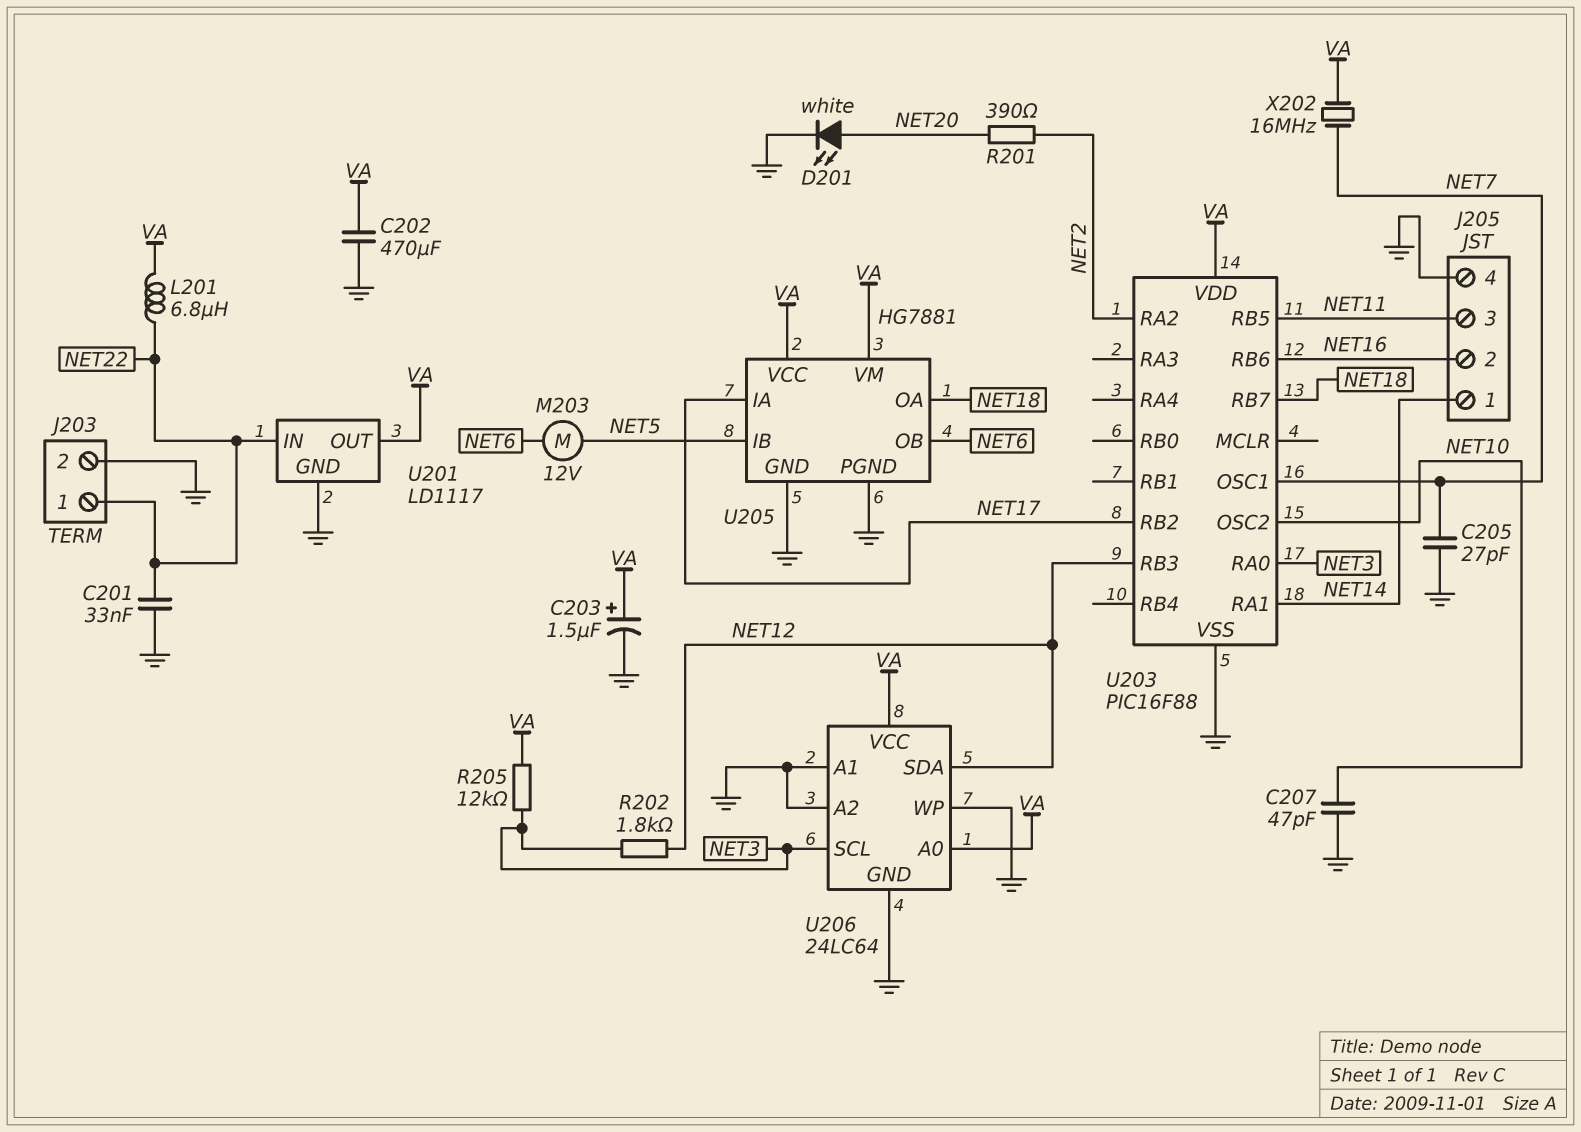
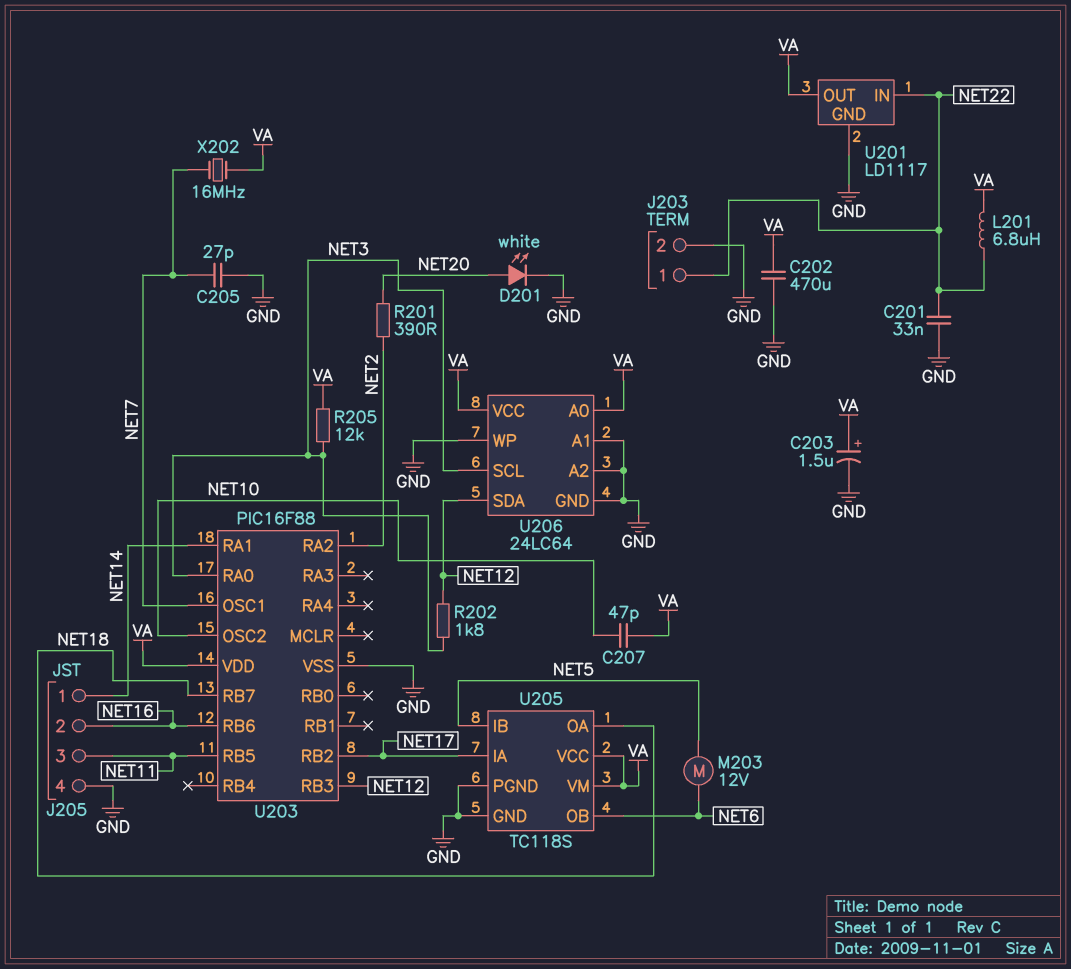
C207: 47pF (GND, NET10) -> 47pF (NET10, VA)
U205: HG7881 -> TC118S

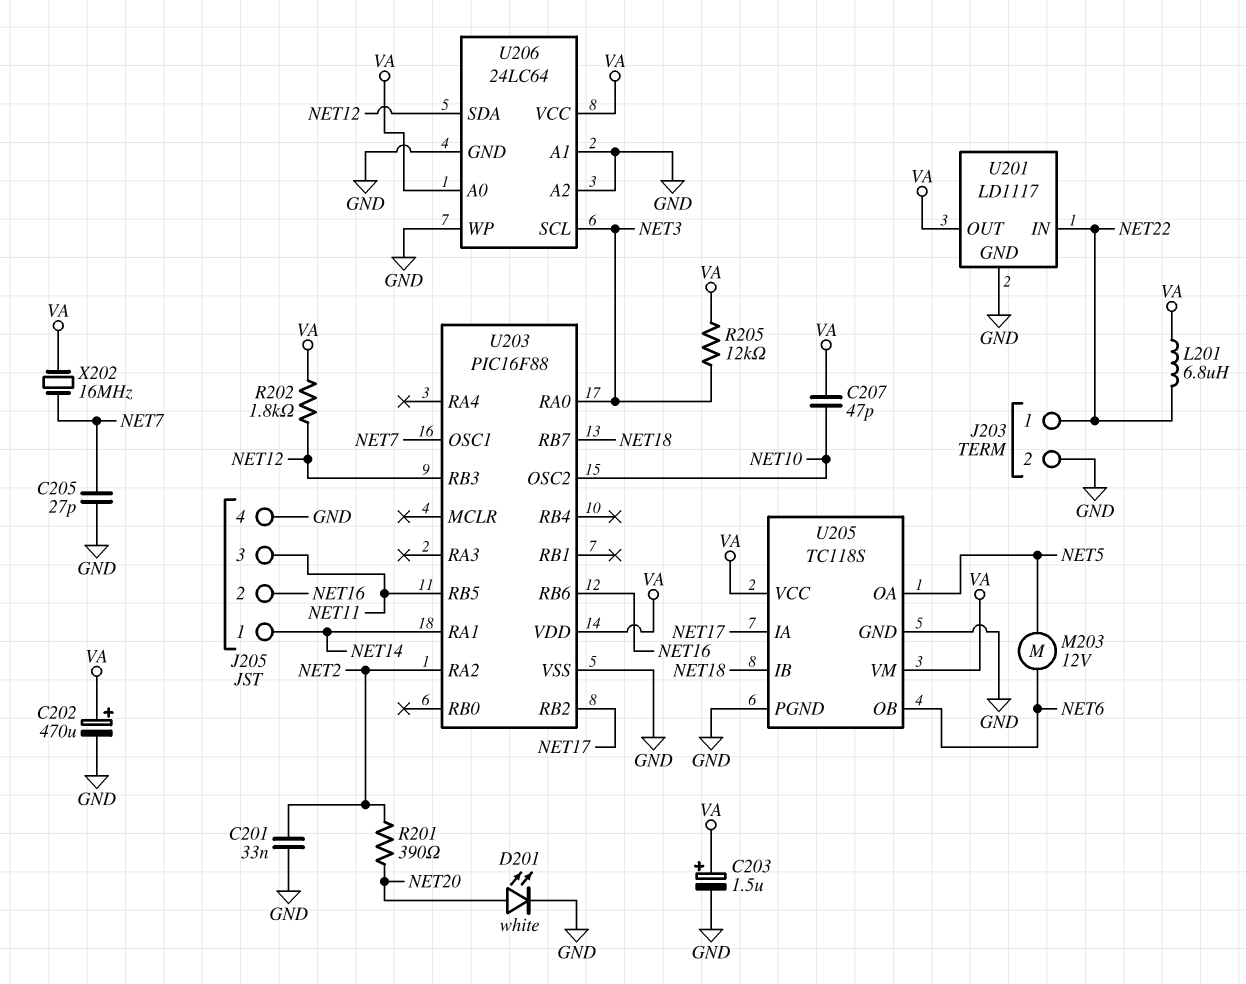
C201: 33nF (GND, NET22) -> 33nF (GND, NET2)
C202: 470uF (GND, VA) -> 470uF (plus VA, minus GND)
R202: 1.8k (NET3, NET12) -> 1.8k (NET12, VA)
U205 pin IB: NET5 -> NET18
U205 pin OA: NET18 -> NET5

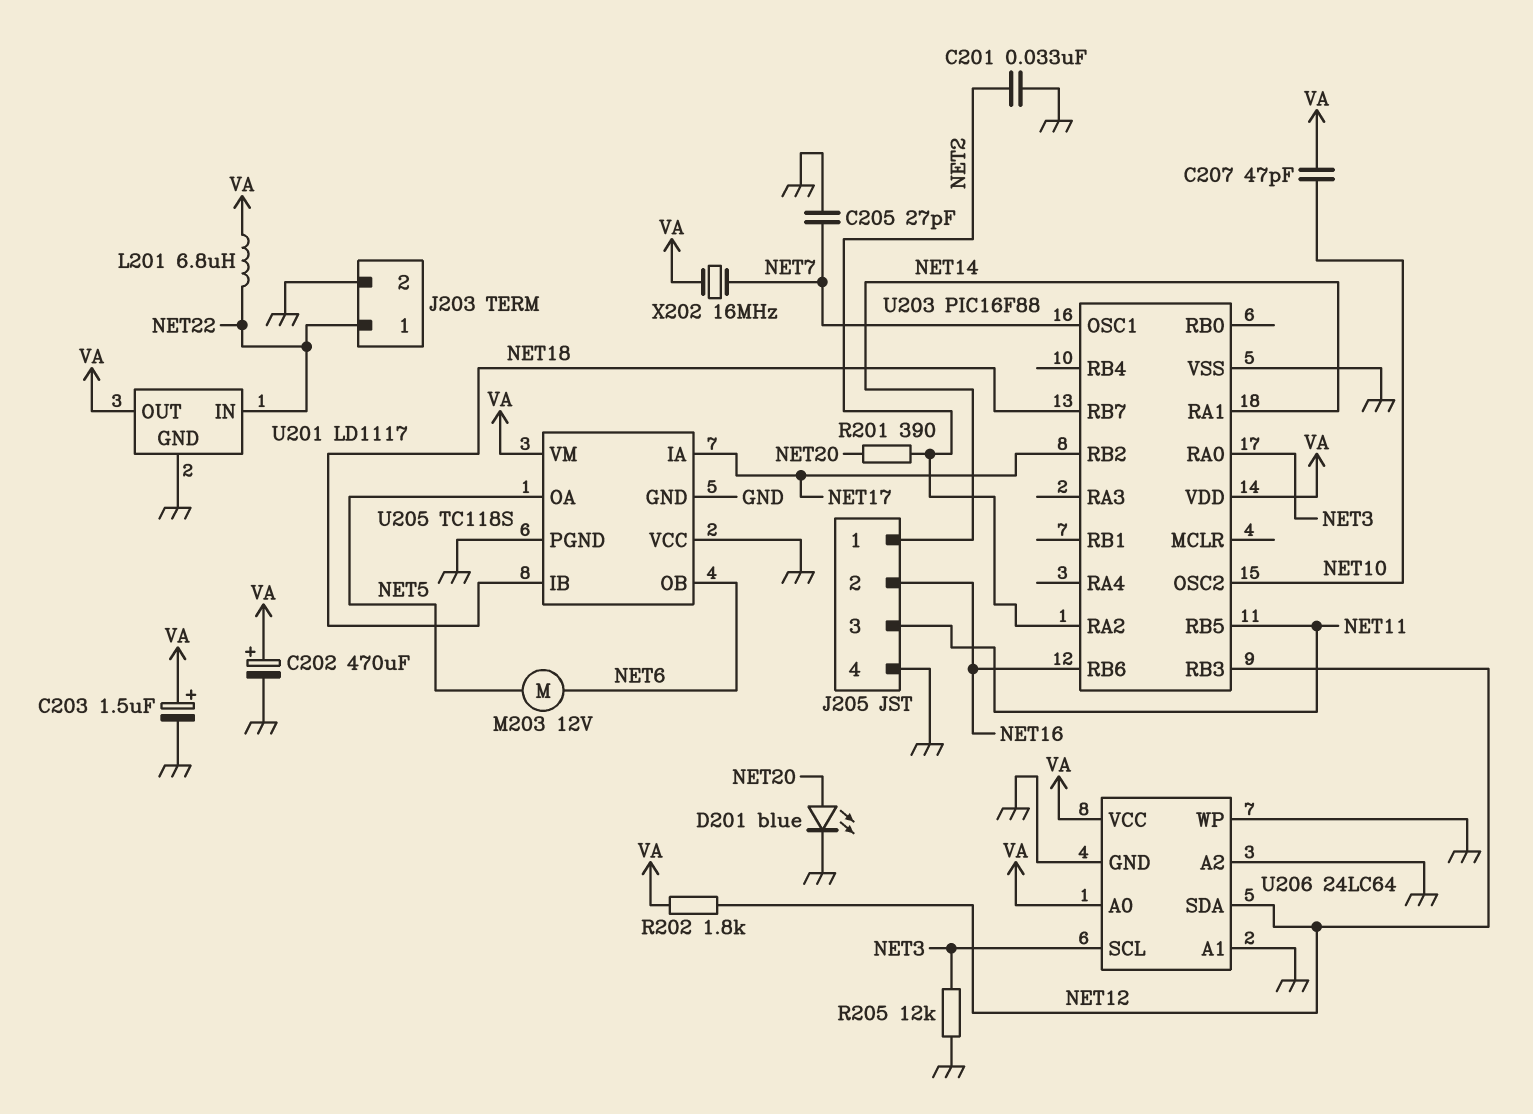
D201: LED white (A NET20, K GND) -> LED blue (A NET20, K GND)
R205: 12k (NET3, VA) -> 12k (GND, NET3)
U205 pin VCC: VA -> GND

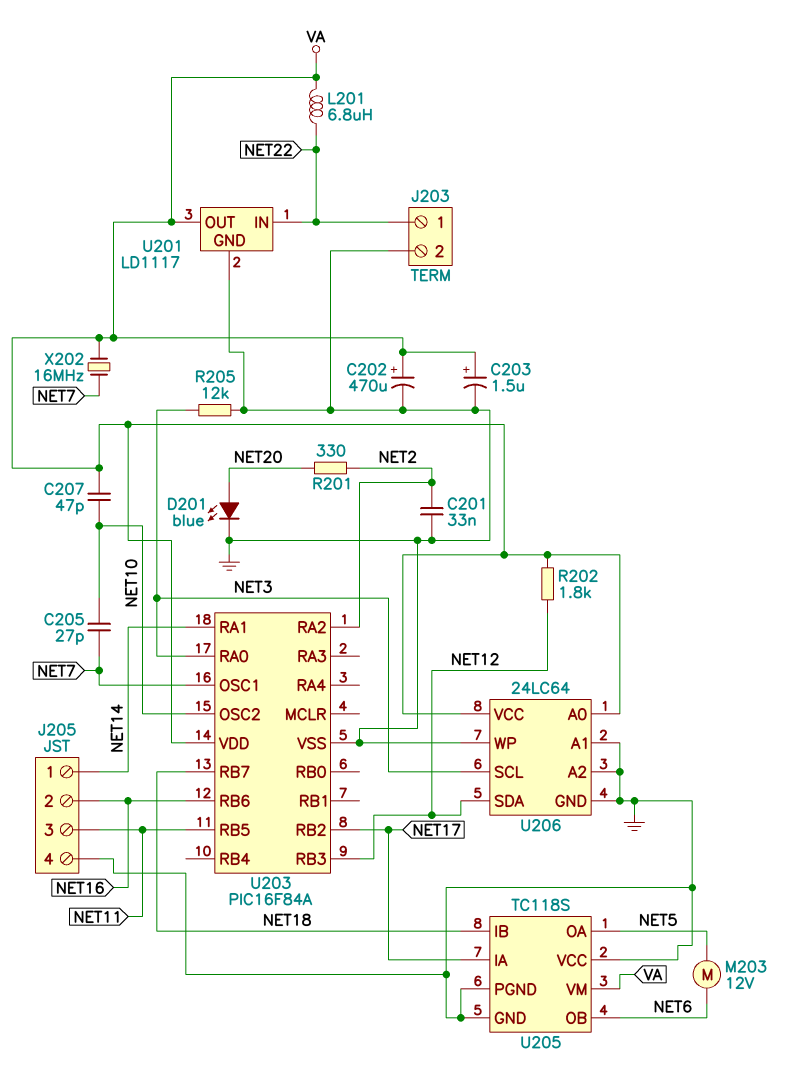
C205: 27pF (GND, NET7) -> 27pF (NET7, NET10)
R201: 390 (NET2, NET20) -> 330 (NET2, NET20)
U203: PIC16F88 -> PIC16F84A

